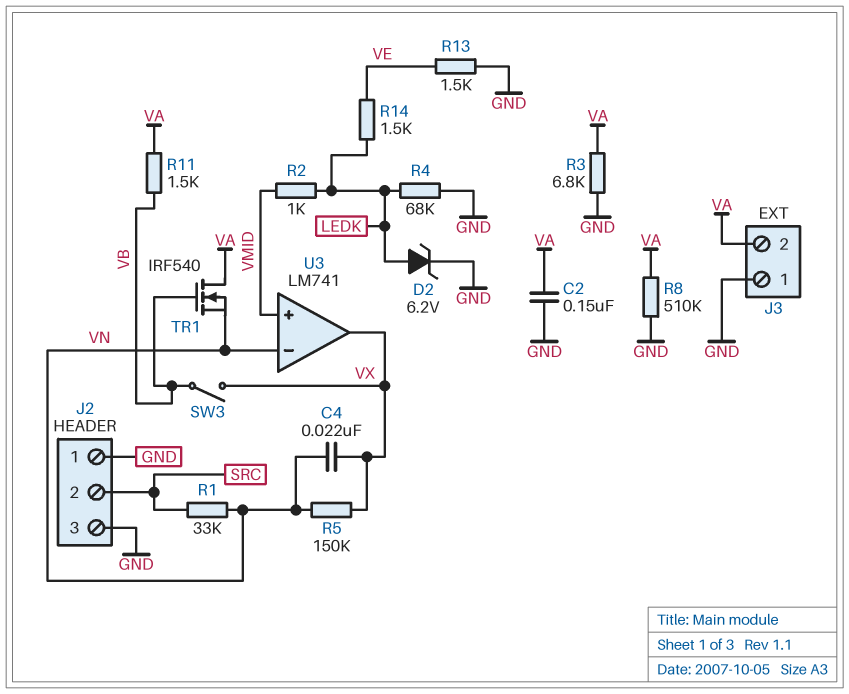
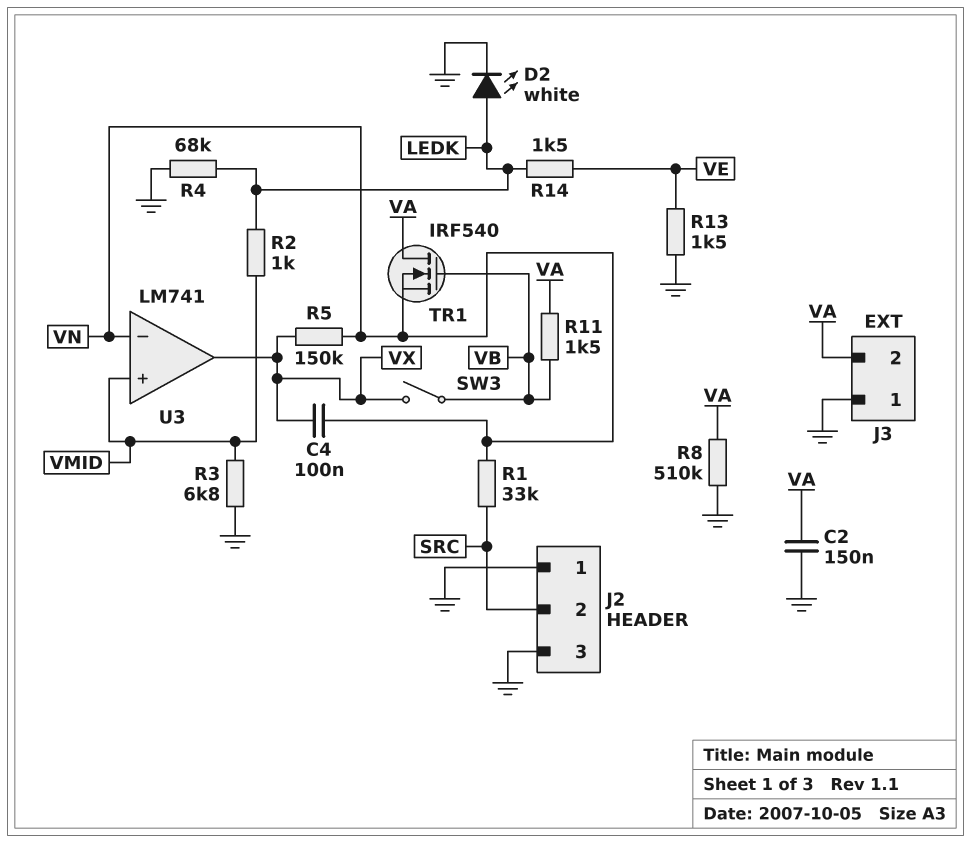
C4: 22nF (VN, VX) -> 100nF (VN, VX)
D2: zener 6.2V (A LEDK, K GND) -> LED white (A LEDK, K GND)
R3: 6.8k (GND, VA) -> 6.8k (GND, VMID)

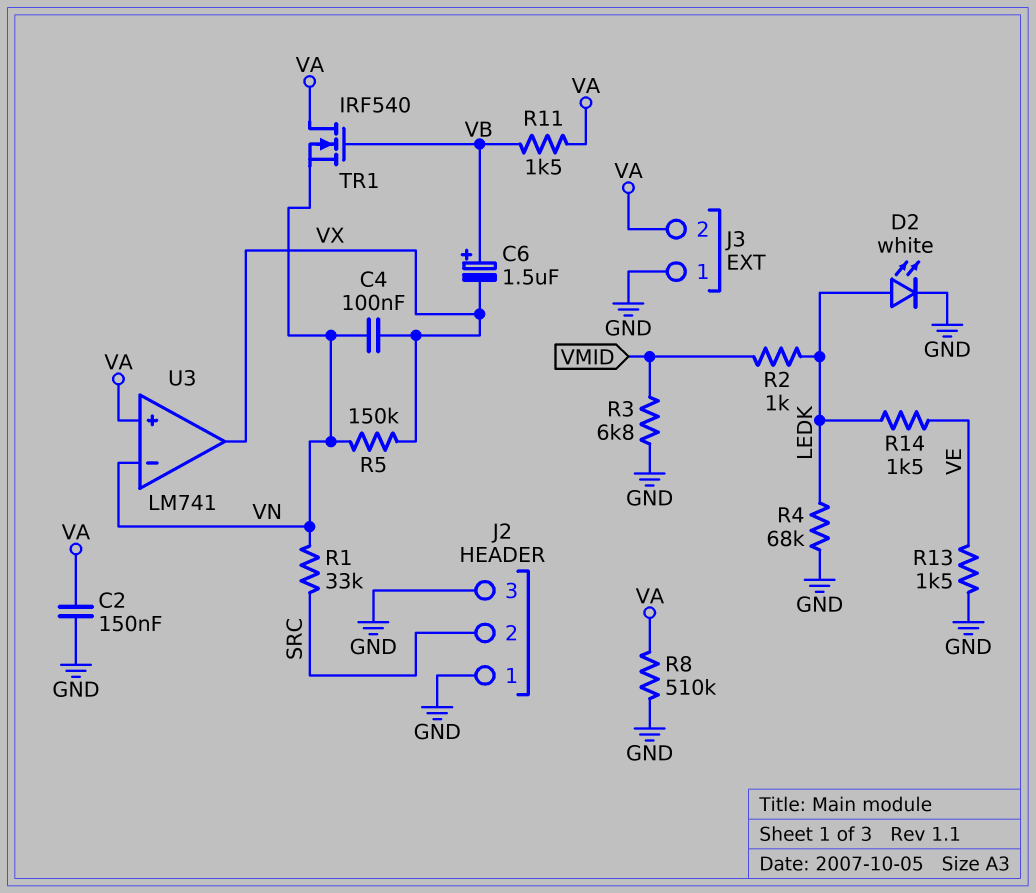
C6: none -> 1.5uF (plus VB, minus VX)
SW3: switch (VB, VX) -> none
U3 pin in+: VMID -> VA

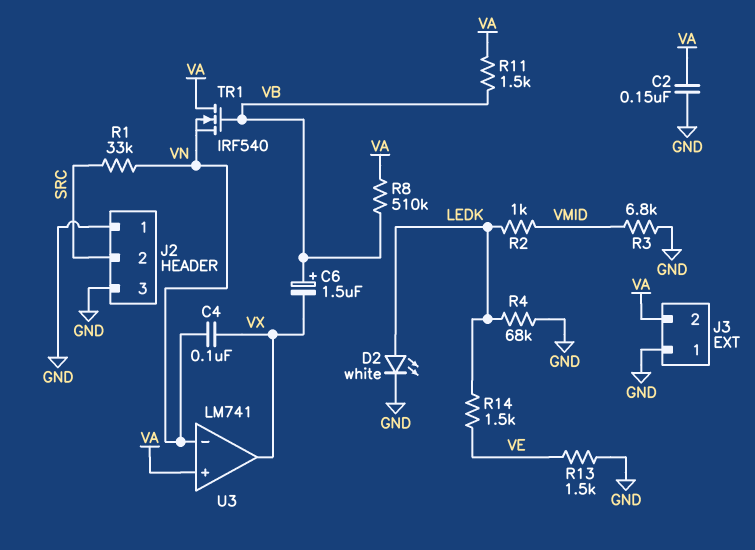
R5: 150k (VN, VX) -> none
R8: 510k (GND, VA) -> 510k (VA, VB)

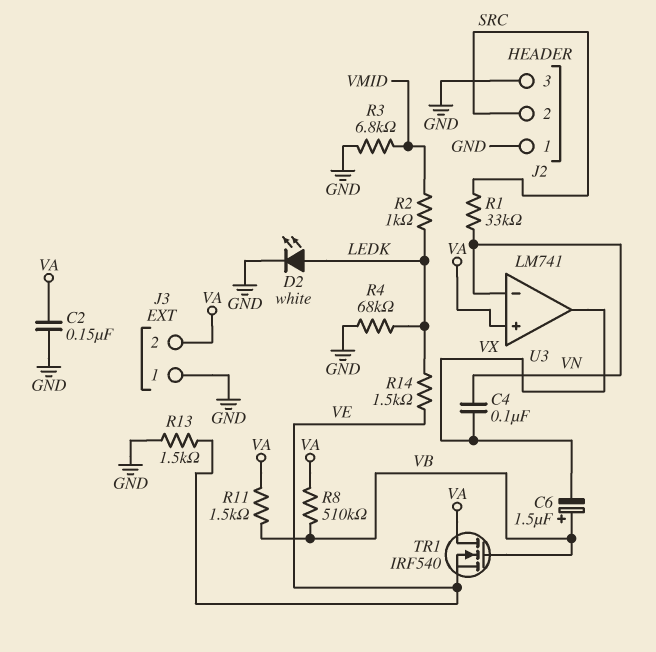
TR1: NMOS IRF540 (G VB, D VA, S VN) -> NMOS IRF540 (G VB, D VA, S VE)

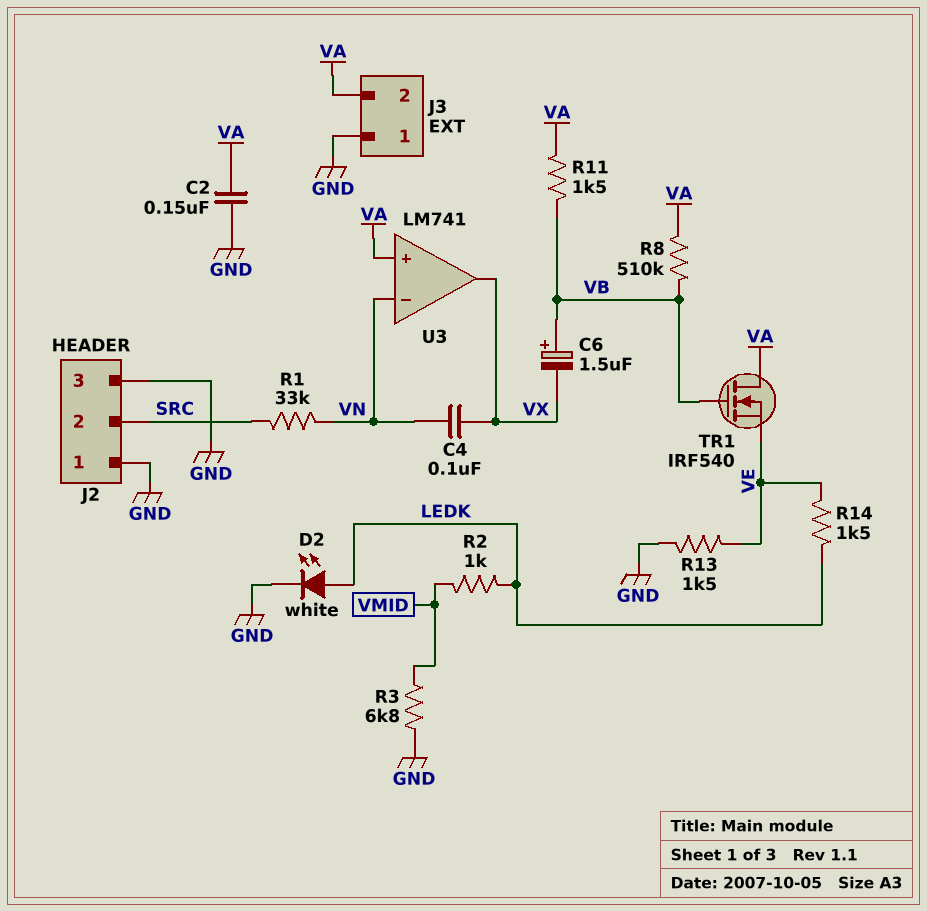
R4: 68k (GND, LEDK) -> none

